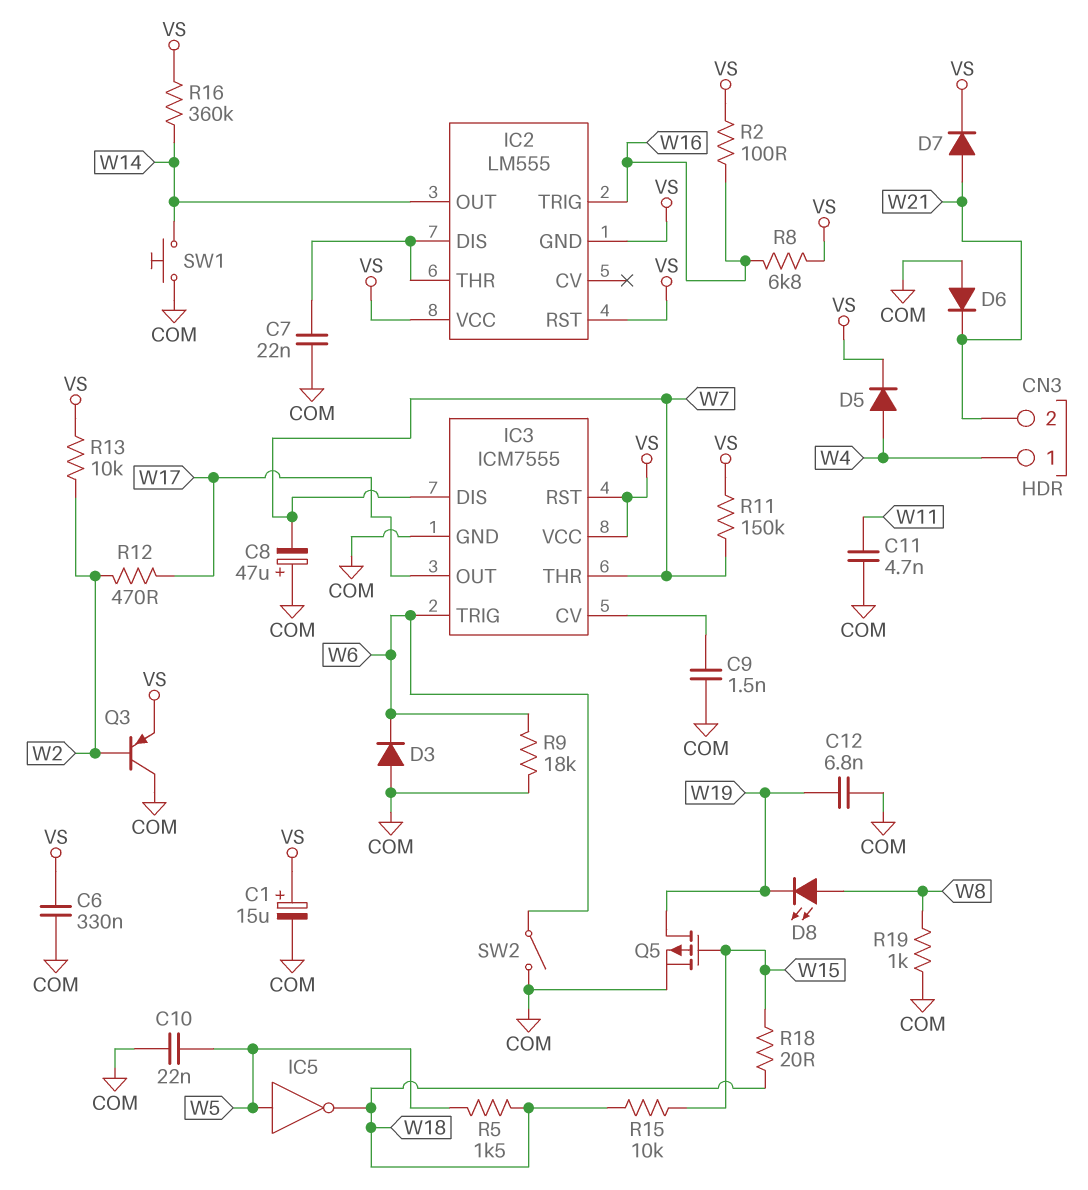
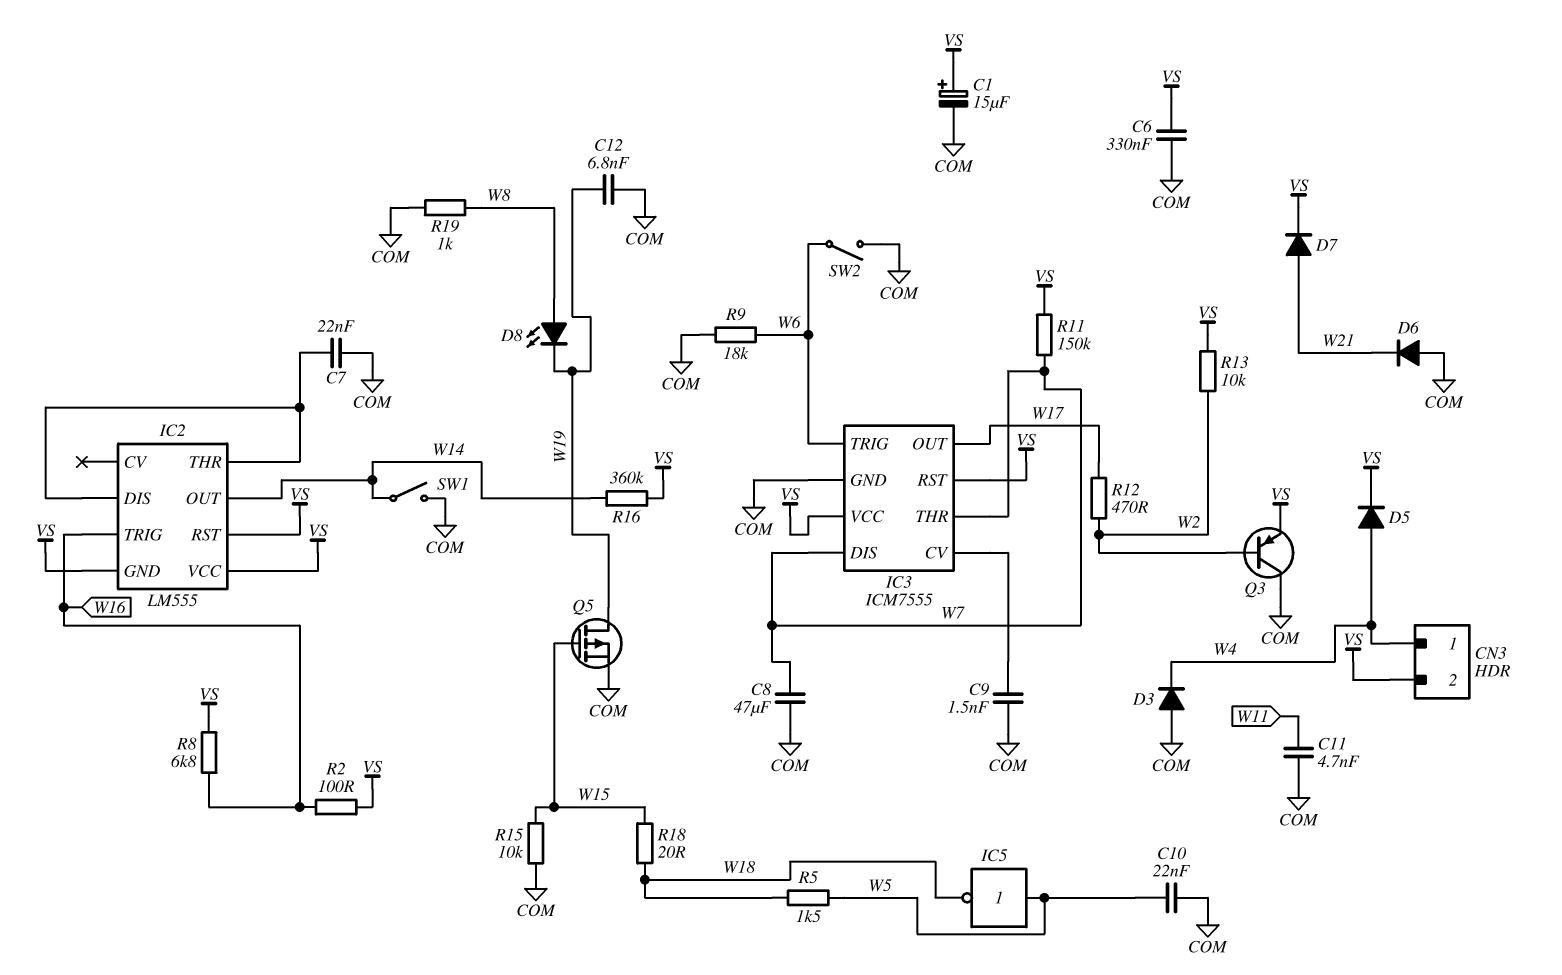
C8: 47uF (plus COM, minus W7) -> 47uF (COM, W7)
CN3 pin 2: W21 -> VS
D3: diode (A COM, K W6) -> diode (A COM, K W4)
R15: 10k (W15, W18) -> 10k (COM, W15)
SW1: button (COM, W14) -> switch (COM, W14)

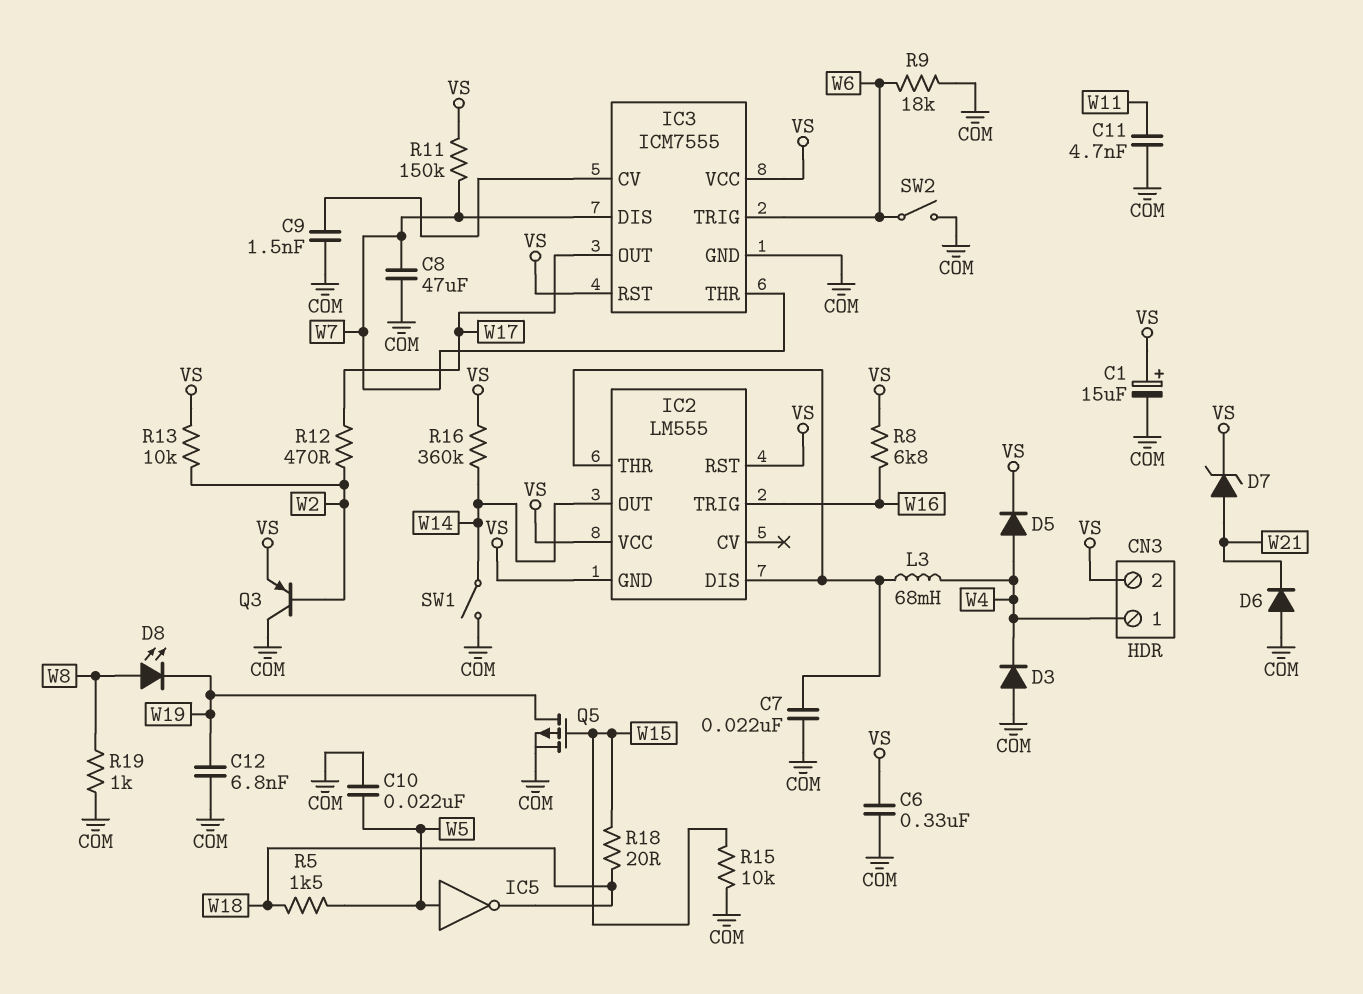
D7: diode (A W21, K VS) -> zener (A W21, K VS)
L3: none -> 68mH (IC2/DIS, W4)
R2: 100 (VS, W16) -> none

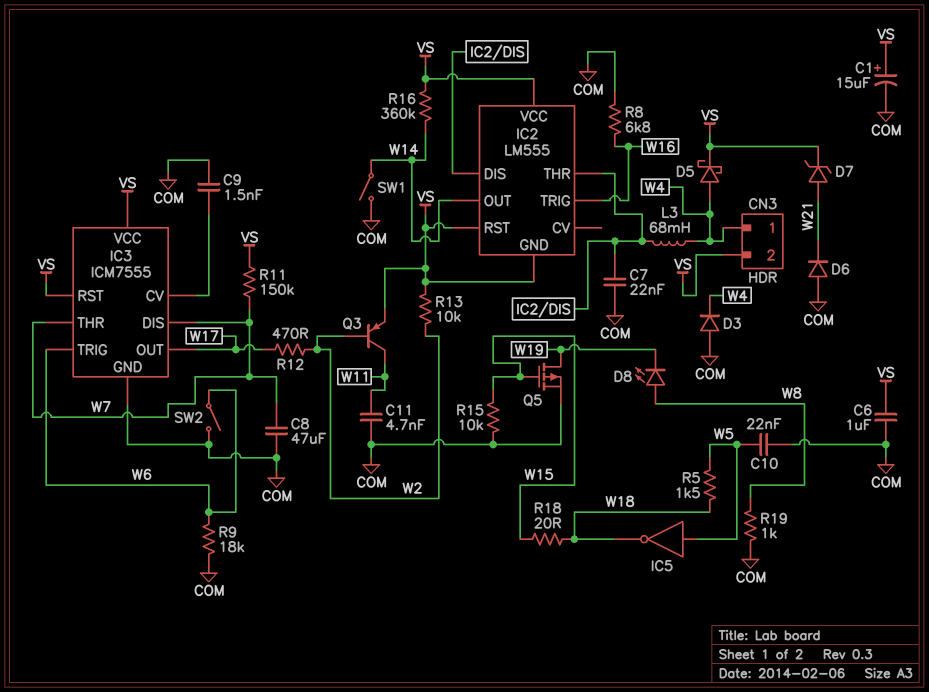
C6: 330nF (COM, VS) -> 1uF (COM, VS)
C12: 6.8nF (COM, W19) -> none
D5: diode (A W4, K VS) -> schottky (A W4, K VS)
Q3: PNP (B W2, C COM, E VS) -> PNP (B W2, C W11, E VS)
R8: 6.8k (VS, W16) -> 6.8k (COM, W16)

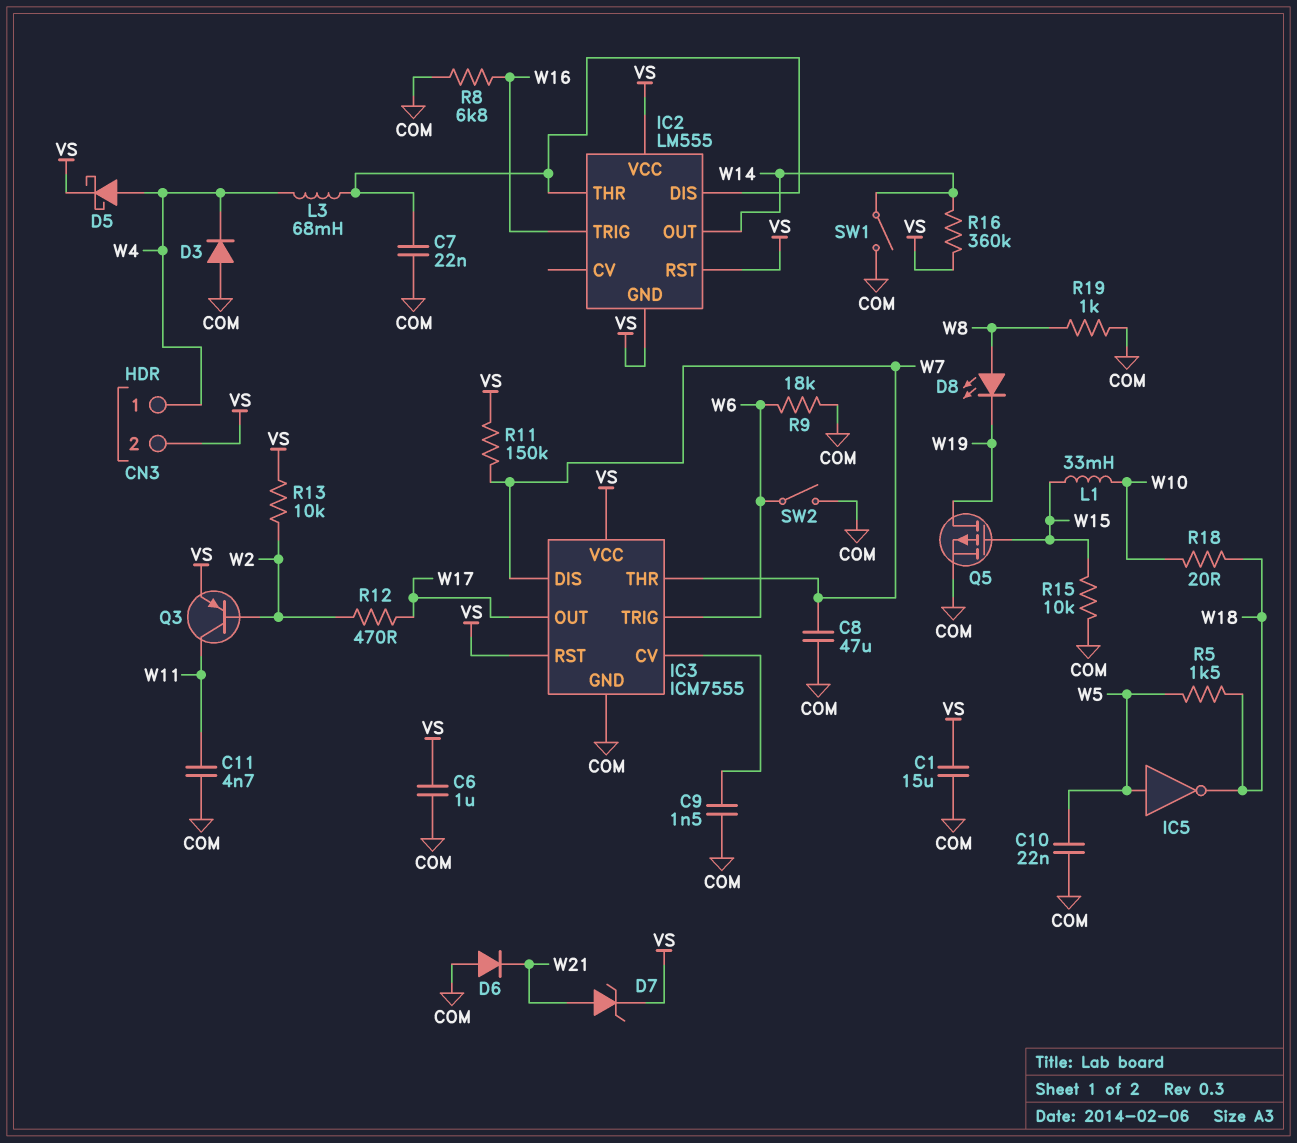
C1: 15uF (plus VS, minus COM) -> 15uF (COM, VS)
L1: none -> 33mH (W10, W15)
R18: 20 (W15, W18) -> 20 (W10, W18)

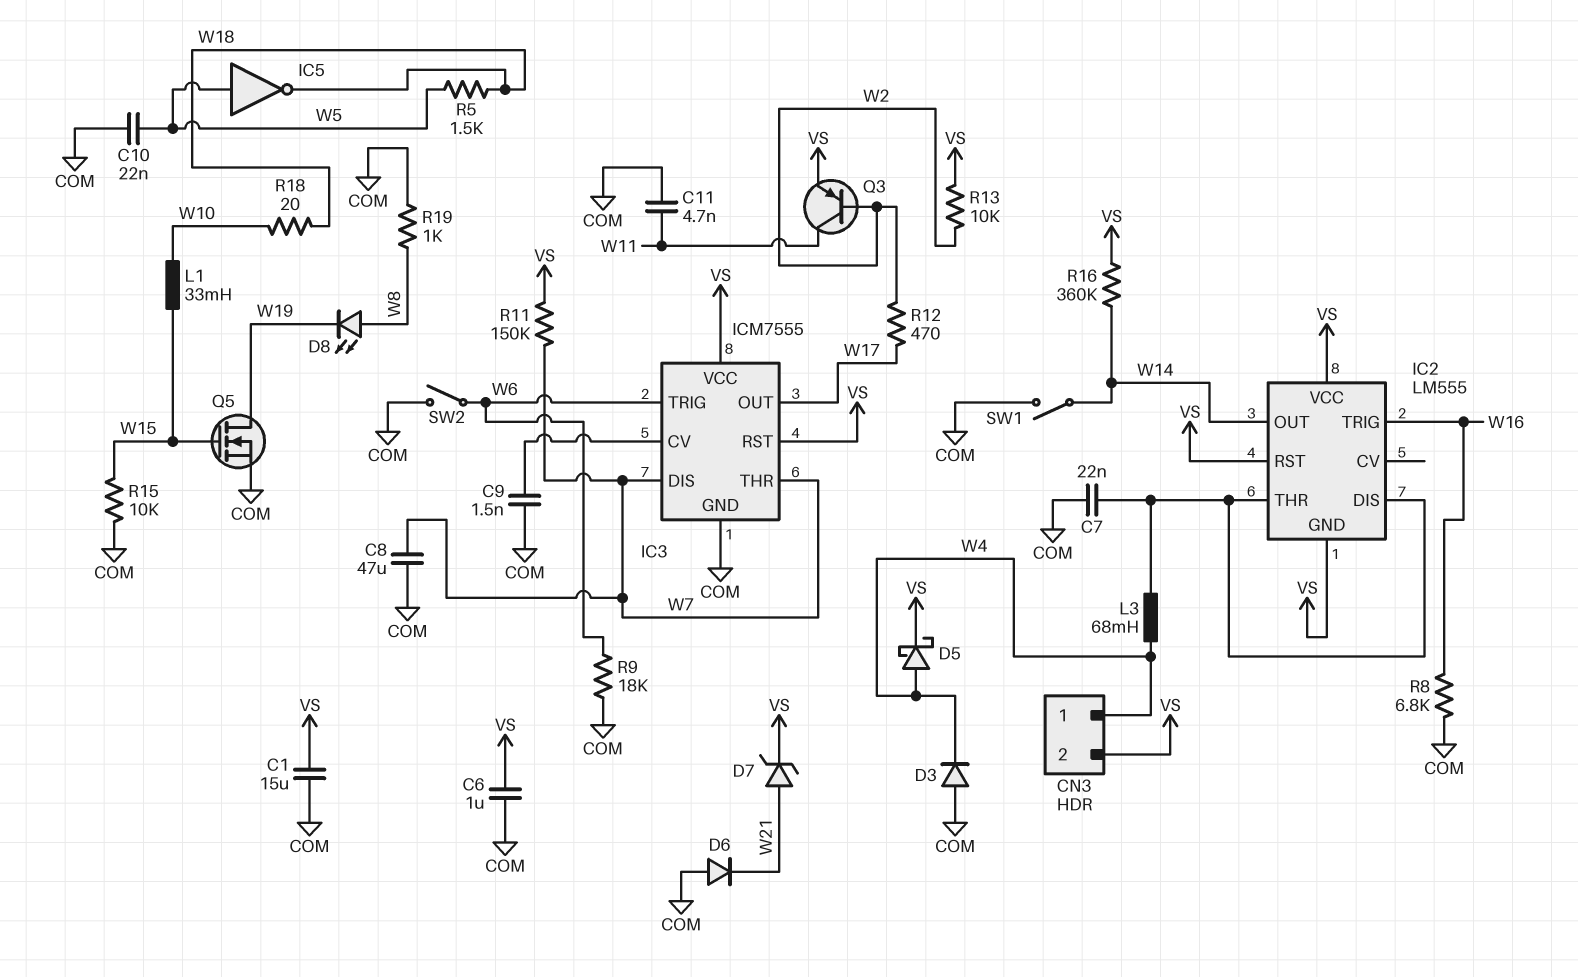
Q5: PMOS (G W15, D W19, S COM) -> NMOS (G W15, D W19, S COM)

